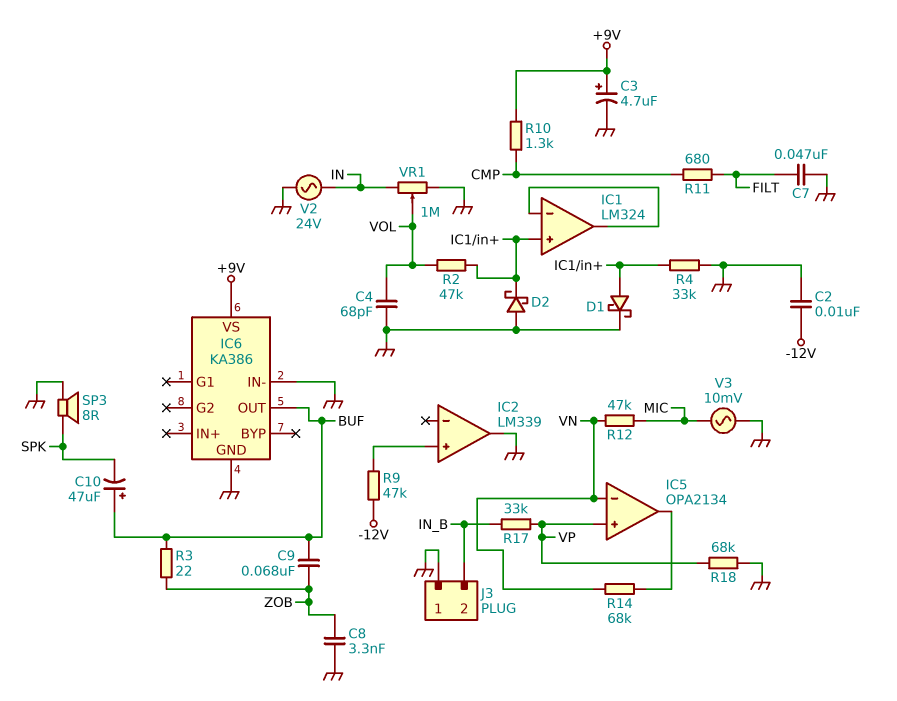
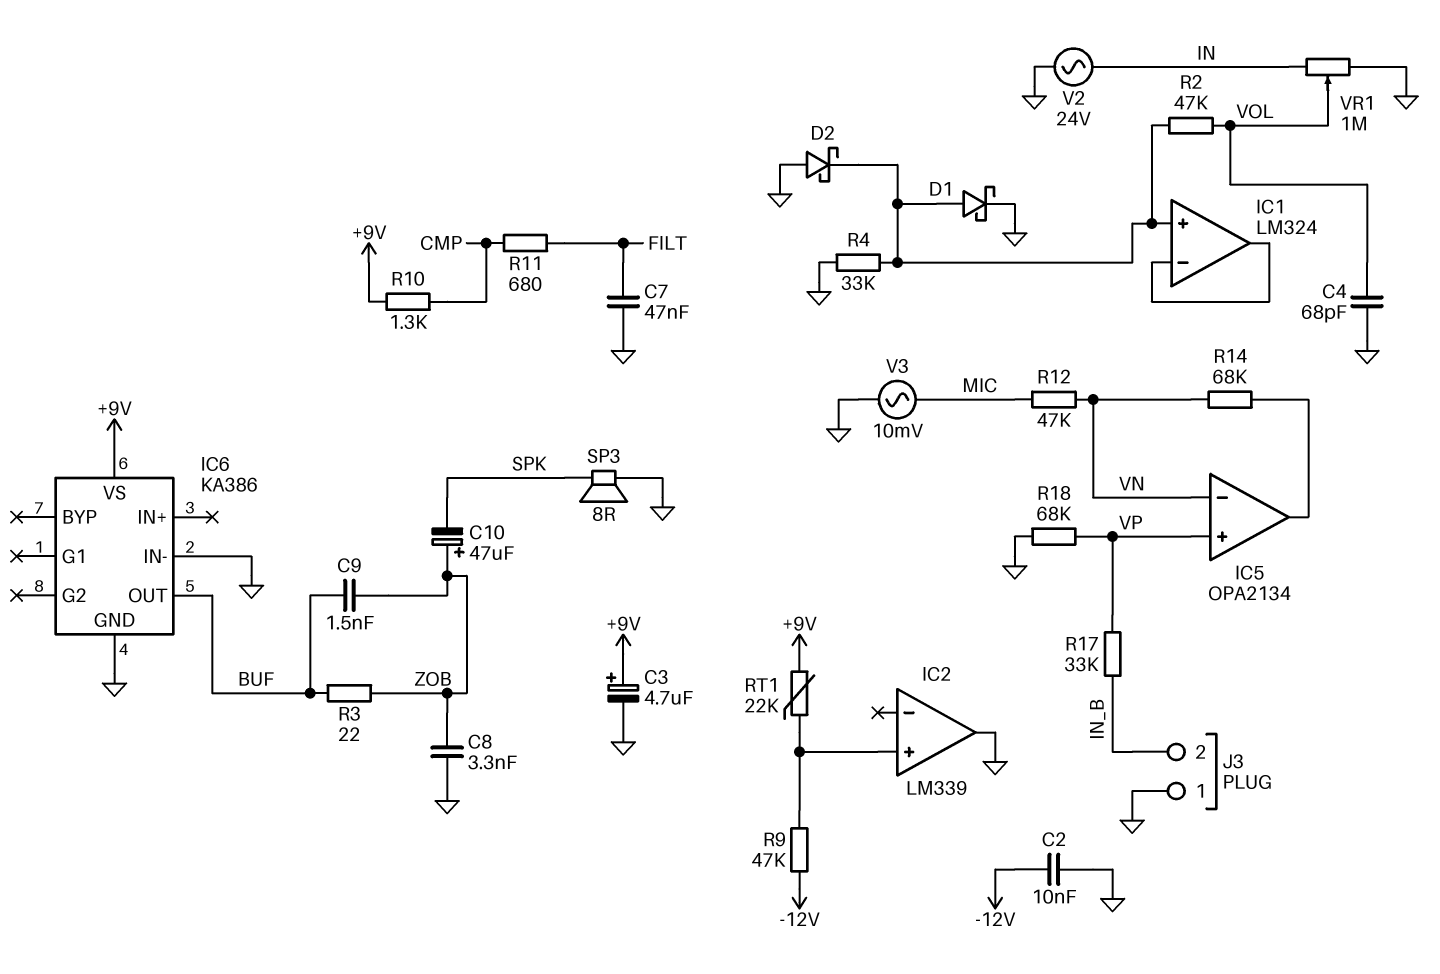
C9: 68nF (BUF, ZOB) -> 1.5nF (BUF, ZOB)
C10: 47uF (plus BUF, minus SPK) -> 47uF (plus ZOB, minus SPK)
RT1: none -> 22k (+9V, IC2/in+)

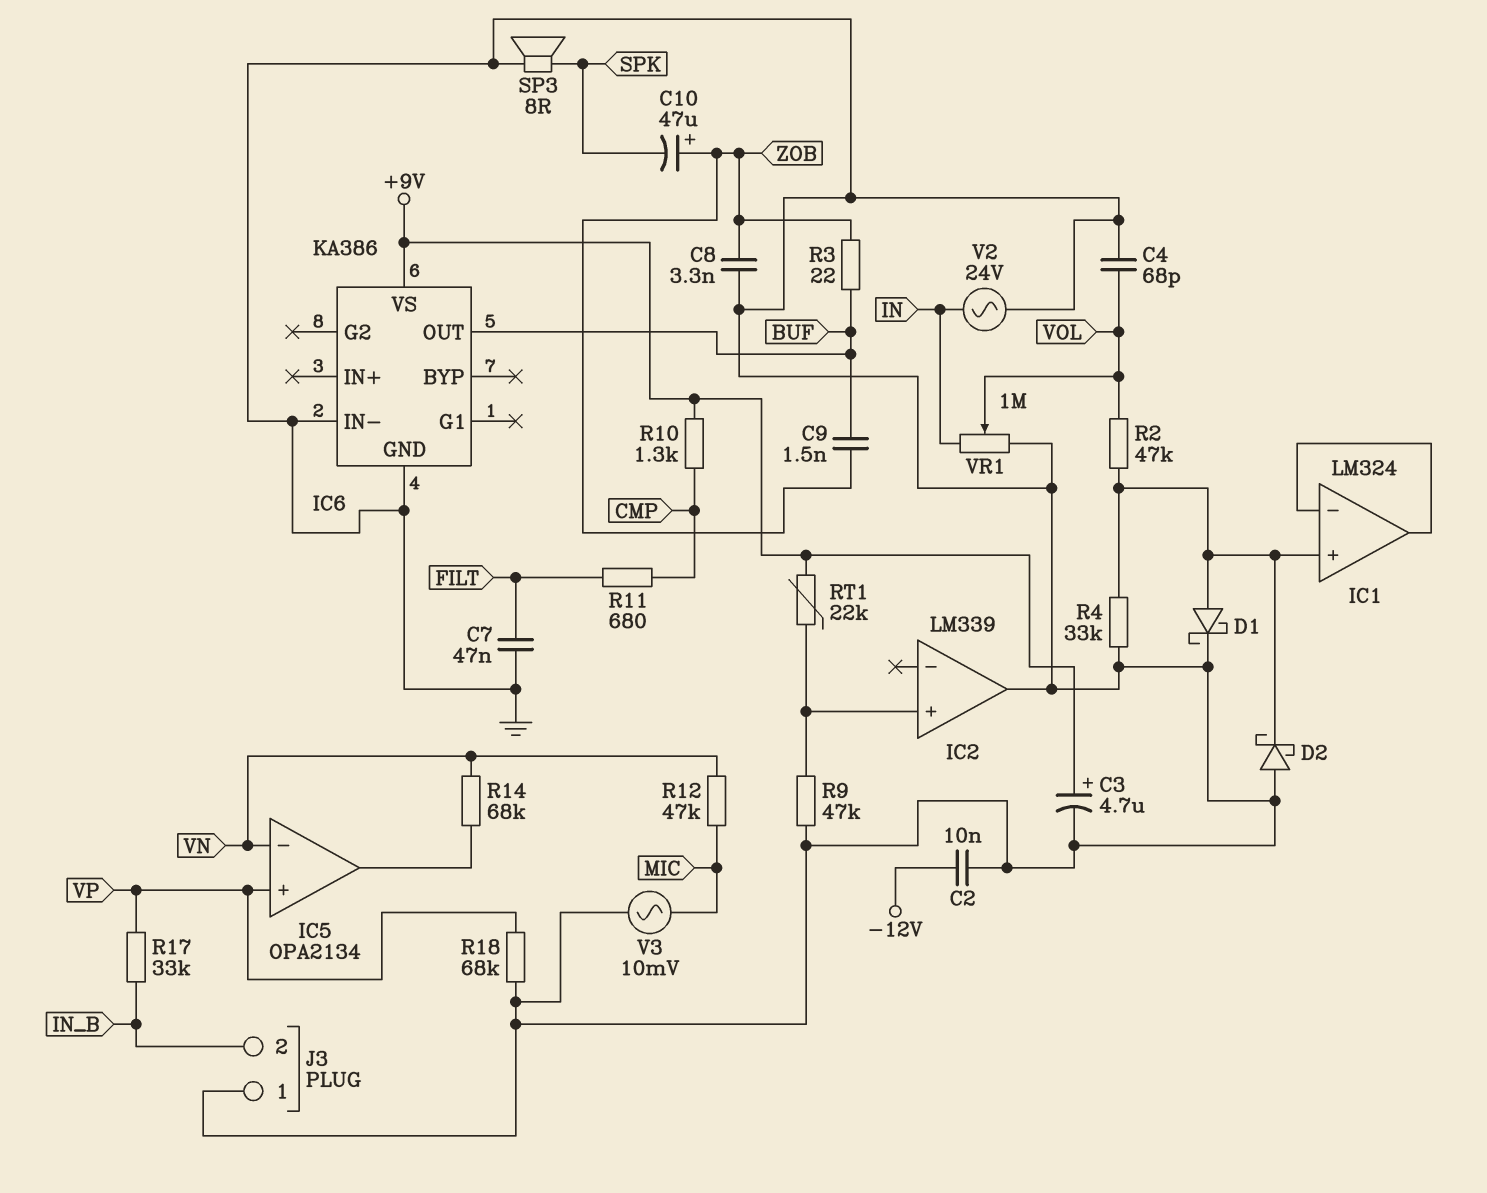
R9: 47k (-12V, IC2/in+) -> 47k (GND, IC2/in+)

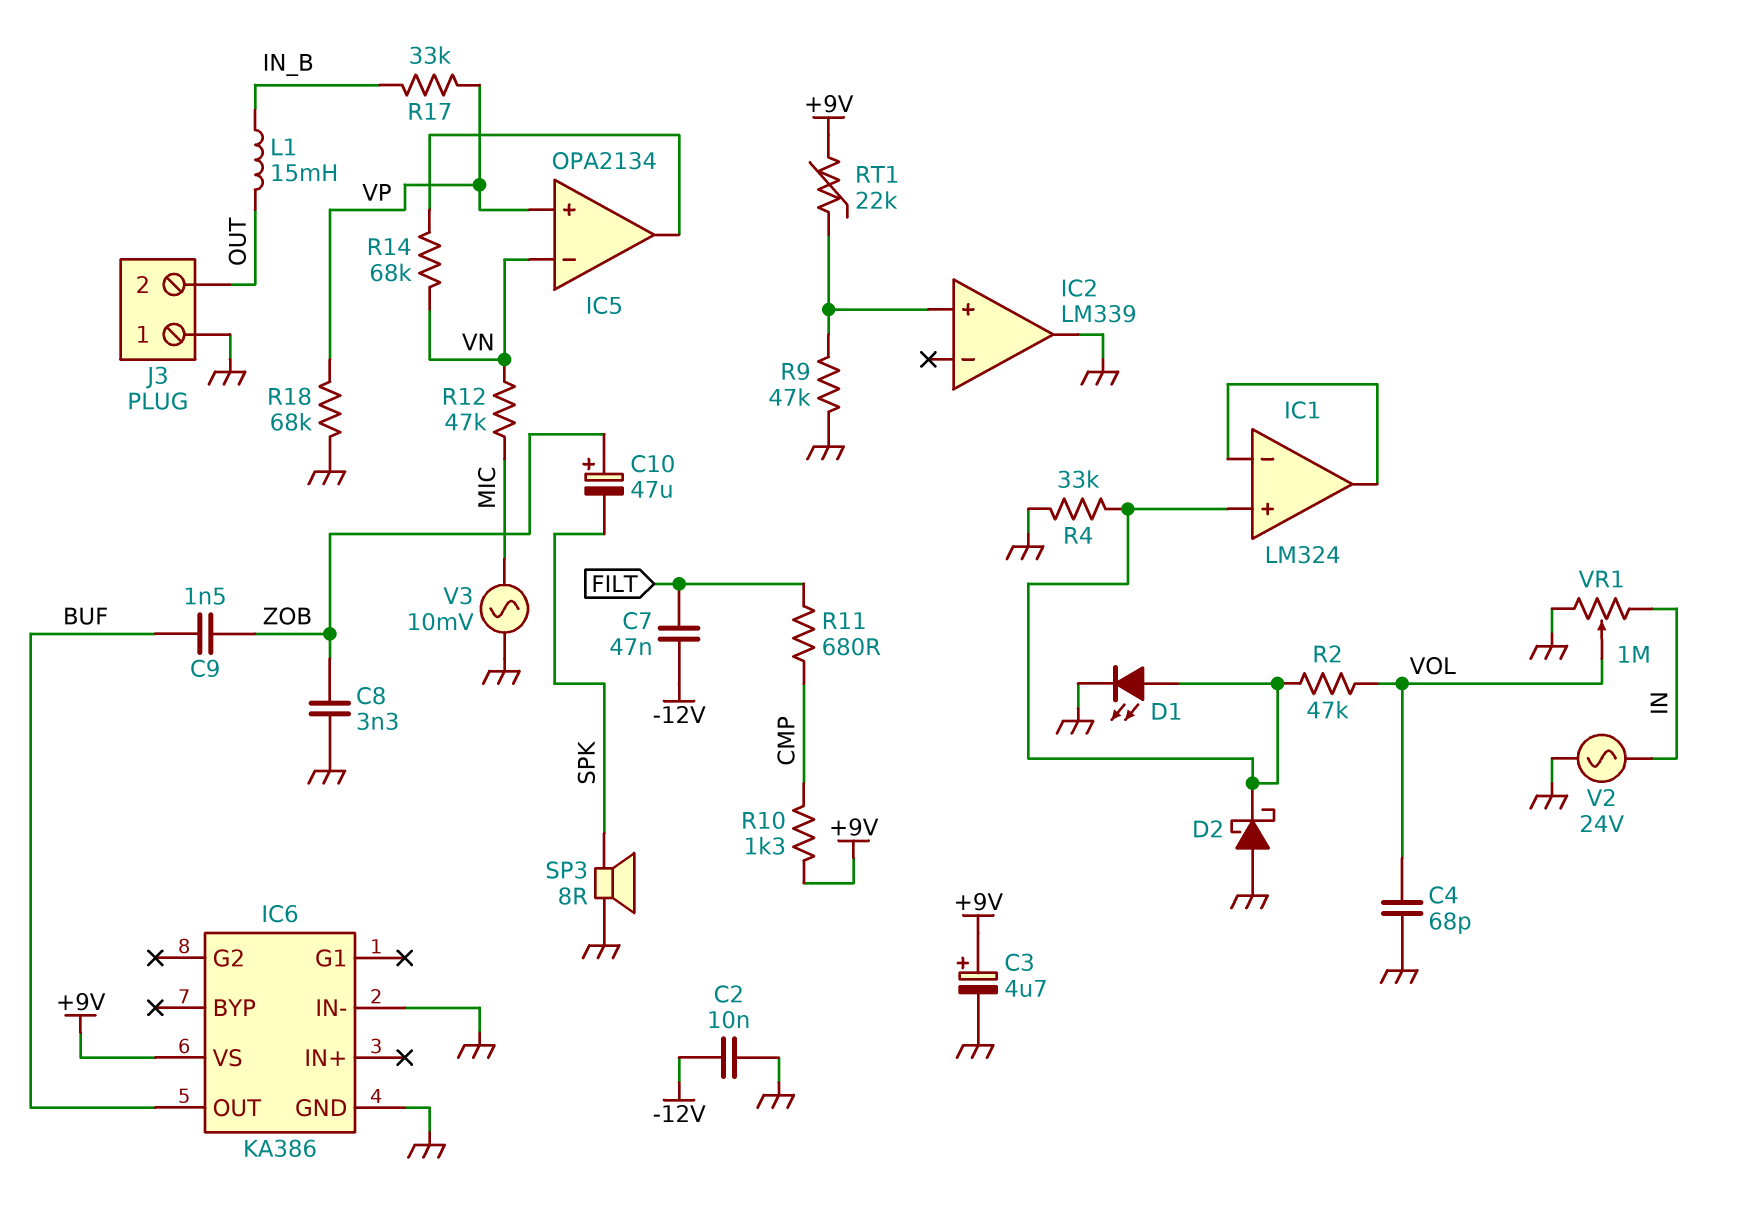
C7: 47nF (FILT, GND) -> 47nF (-12V, FILT)
D1: schottky (A IC1/in+, K GND) -> LED (A IC1/in+, K GND)
J3 pin 2: IN_B -> OUT
L1: none -> 15mH (IN_B, OUT)
R3: 22 (BUF, ZOB) -> none

